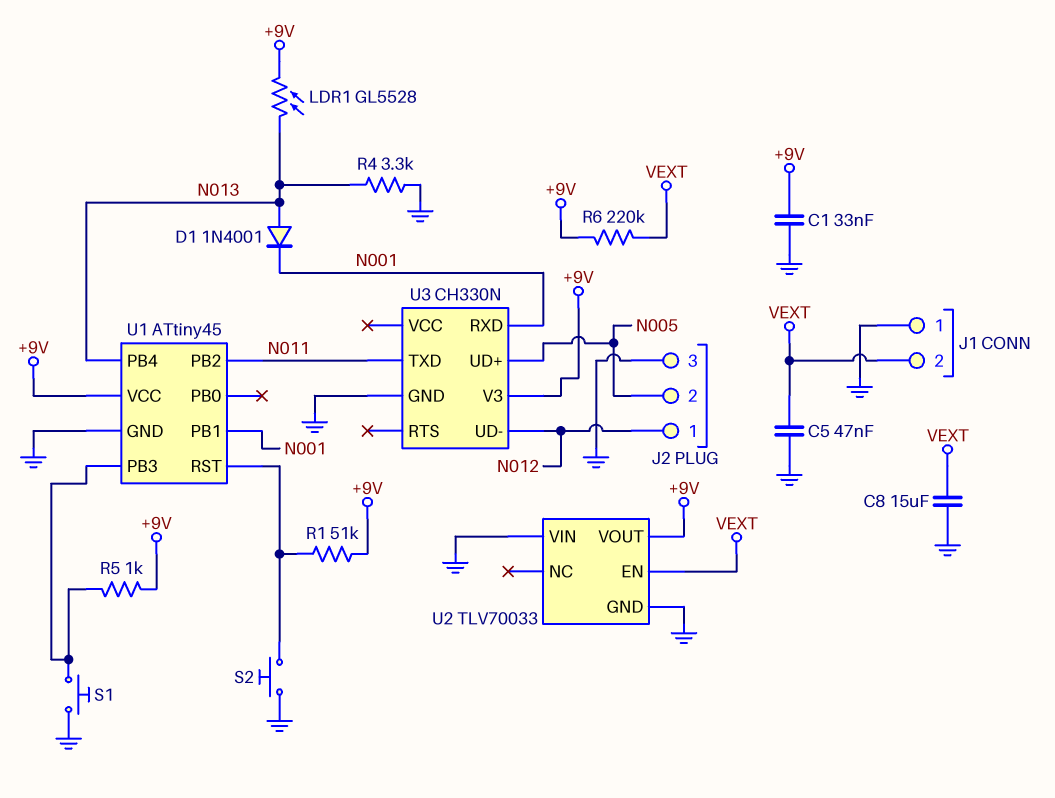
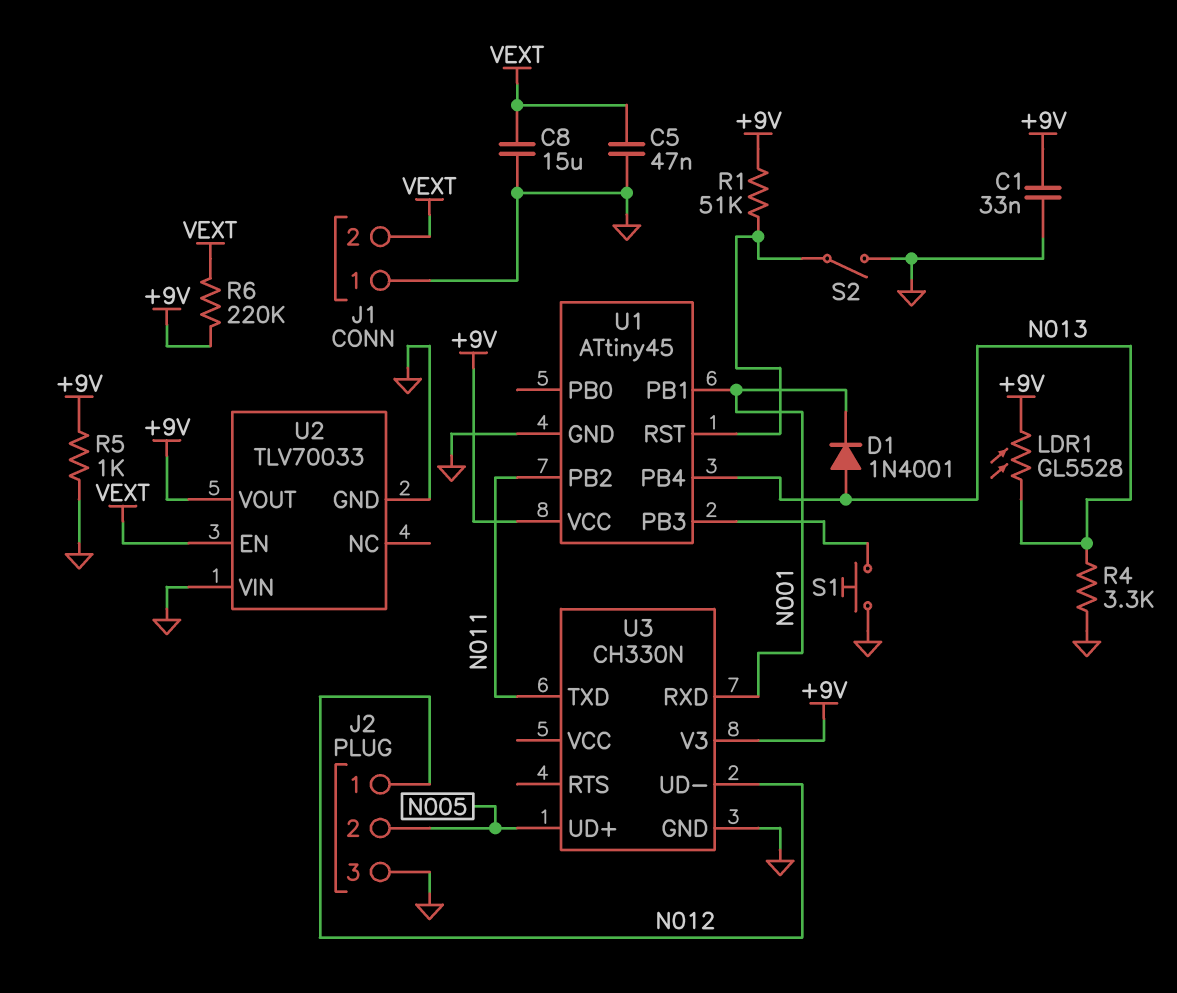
R5: 1k (+9V, U1/PB3) -> 1k (+9V, GND)
S2: button (GND, U1/RST) -> switch (GND, U1/RST)

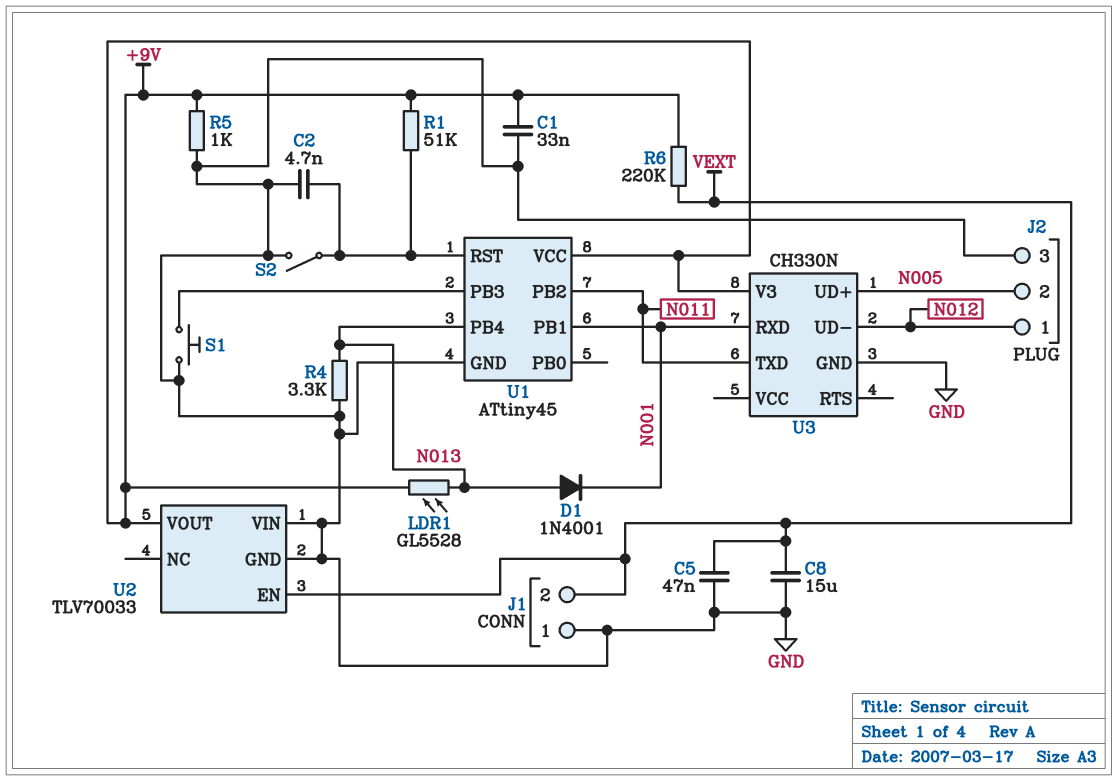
C2: none -> 4.7nF (GND, U1/RST)

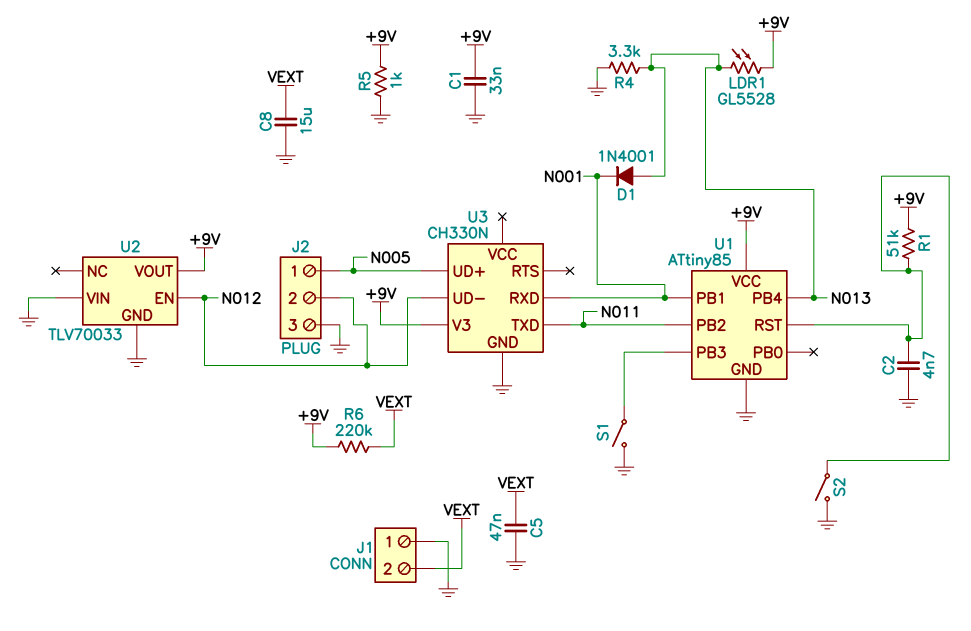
J2 pin 1: N012 -> N005
J2 pin 2: N005 -> N012
S1: button (GND, U1/PB3) -> switch (GND, U1/PB3)
U1: ATtiny45 -> ATtiny85
U2 pin EN: VEXT -> N012

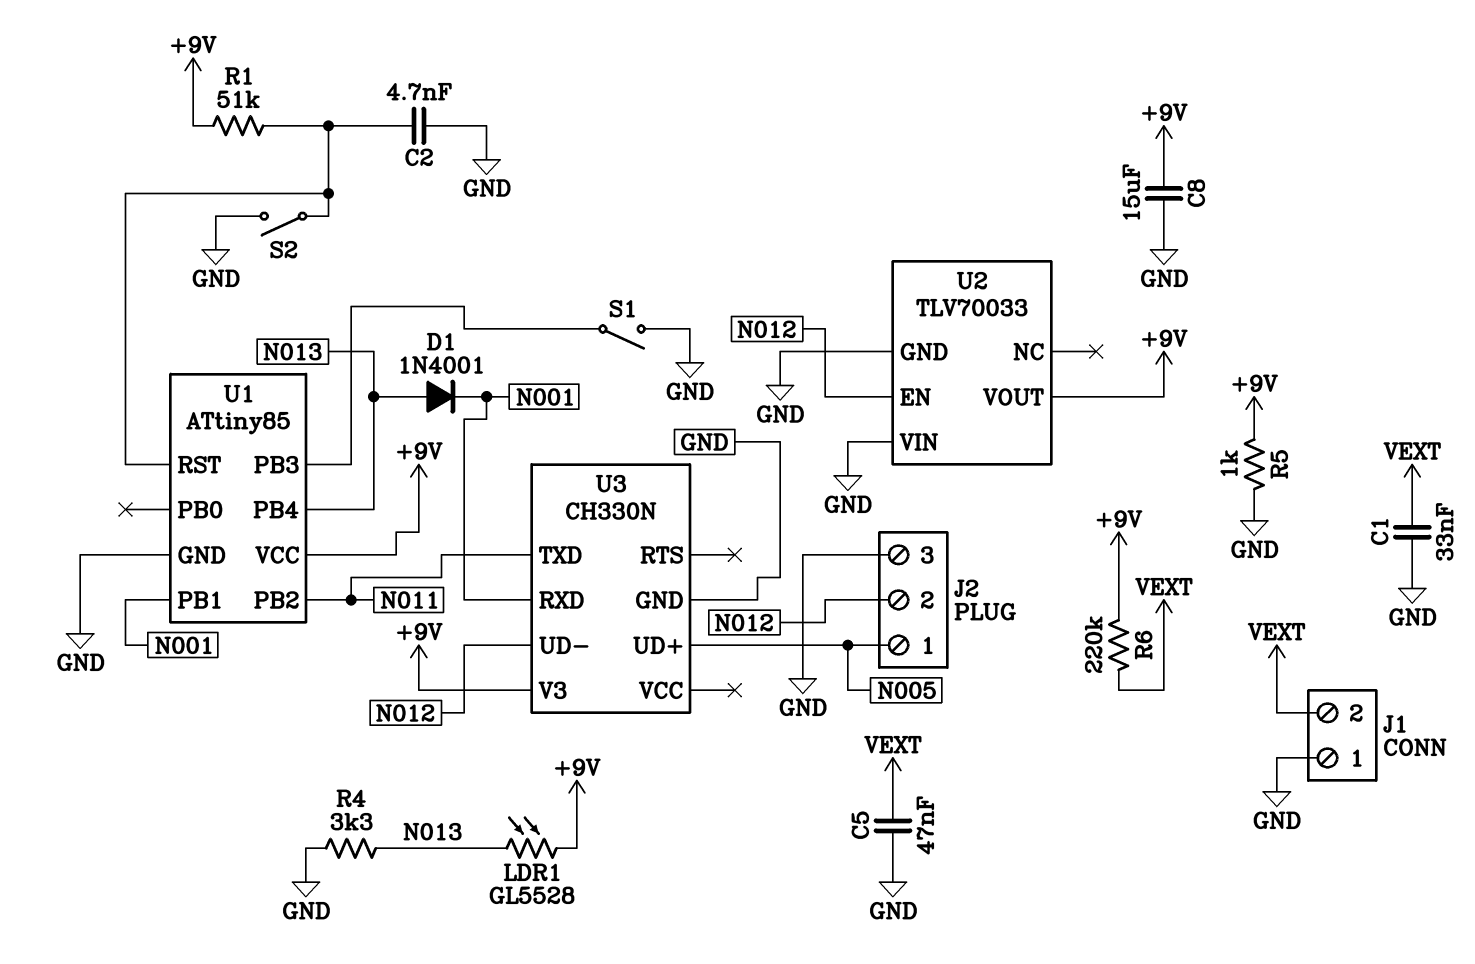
C1: 33nF (+9V, GND) -> 33nF (GND, VEXT)
C8: 15uF (GND, VEXT) -> 15uF (+9V, GND)

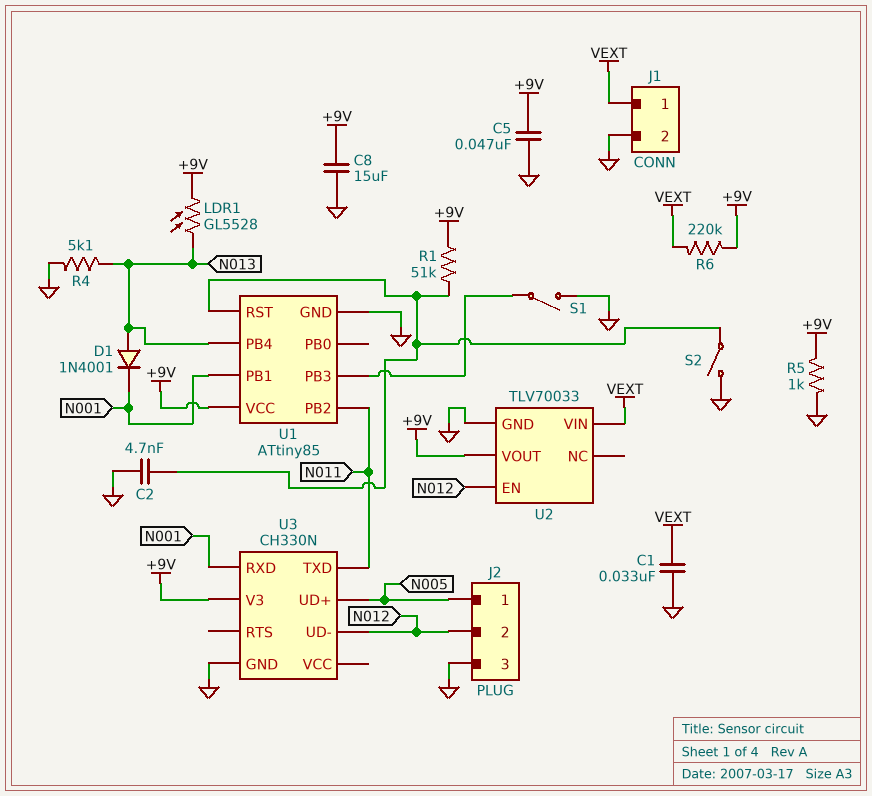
C5: 47nF (GND, VEXT) -> 47nF (+9V, GND)
J1 pin 1: GND -> VEXT
J1 pin 2: VEXT -> GND
R4: 3.3k (GND, N013) -> 5.1k (GND, N013)
U2 pin VIN: GND -> VEXT

